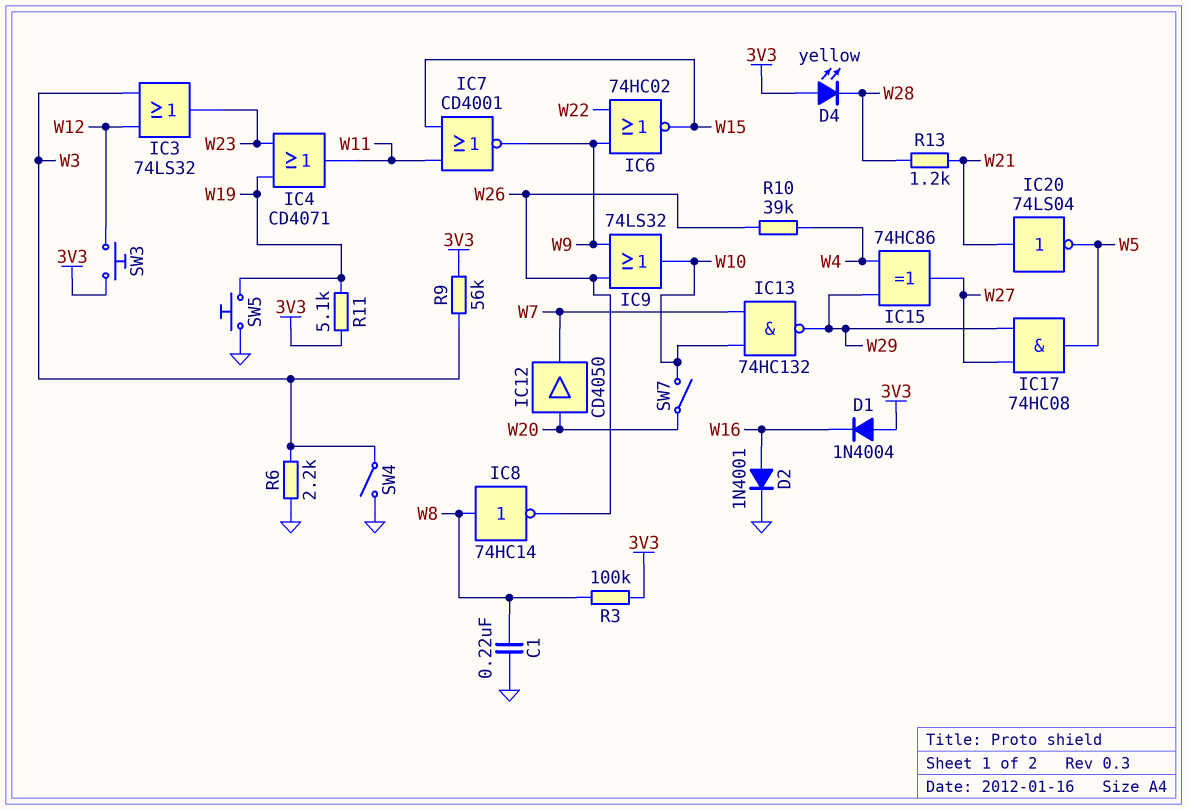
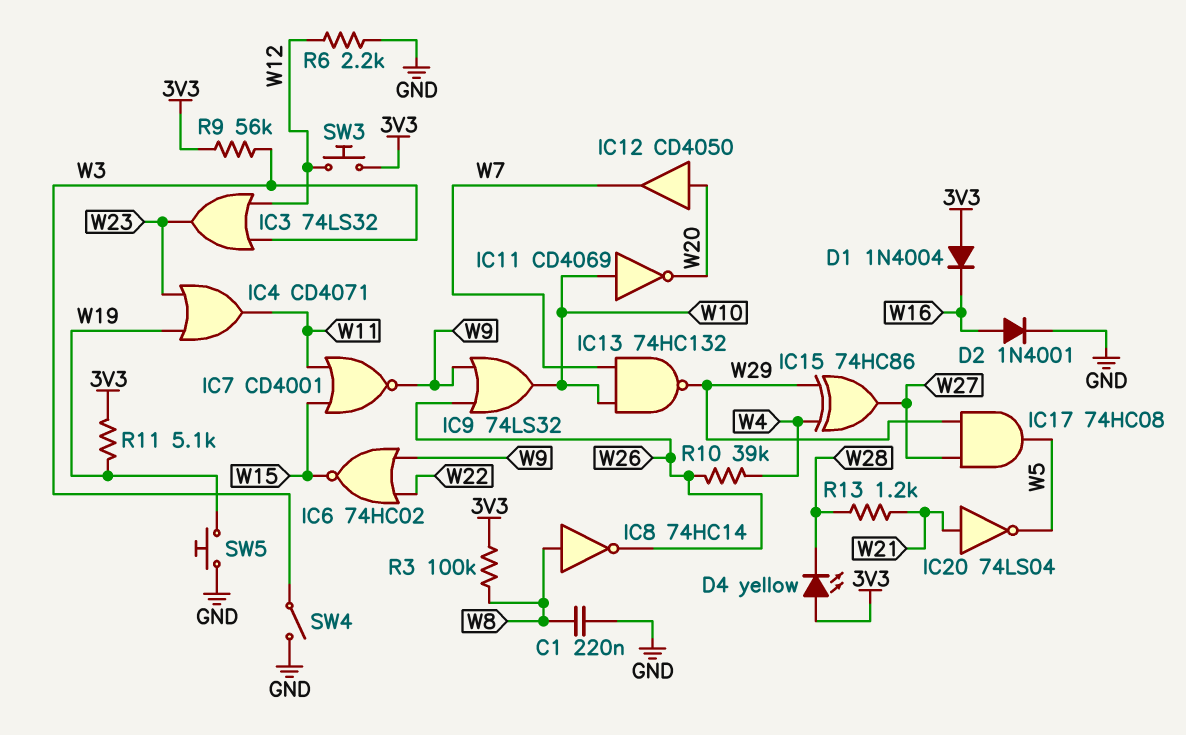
IC11: none -> NOT CD4069 (in W10, out W20)
R6: 2.2k (GND, W3) -> 2.2k (GND, W12)
SW7: switch (W10, W20) -> none

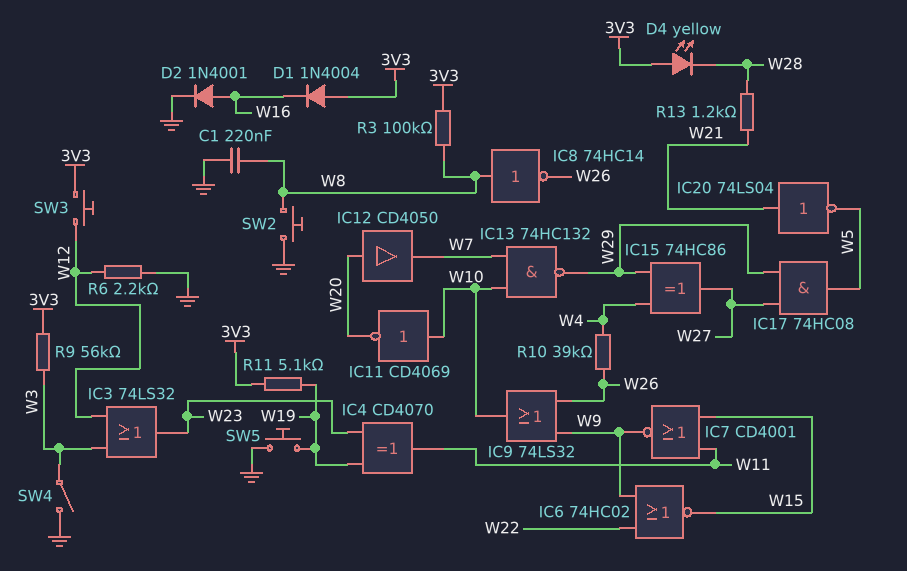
IC4: OR CD4071 (in W19, in W23, out W11) -> XOR CD4070 (in W19, in W23, out W11)
SW2: none -> button (GND, W8)

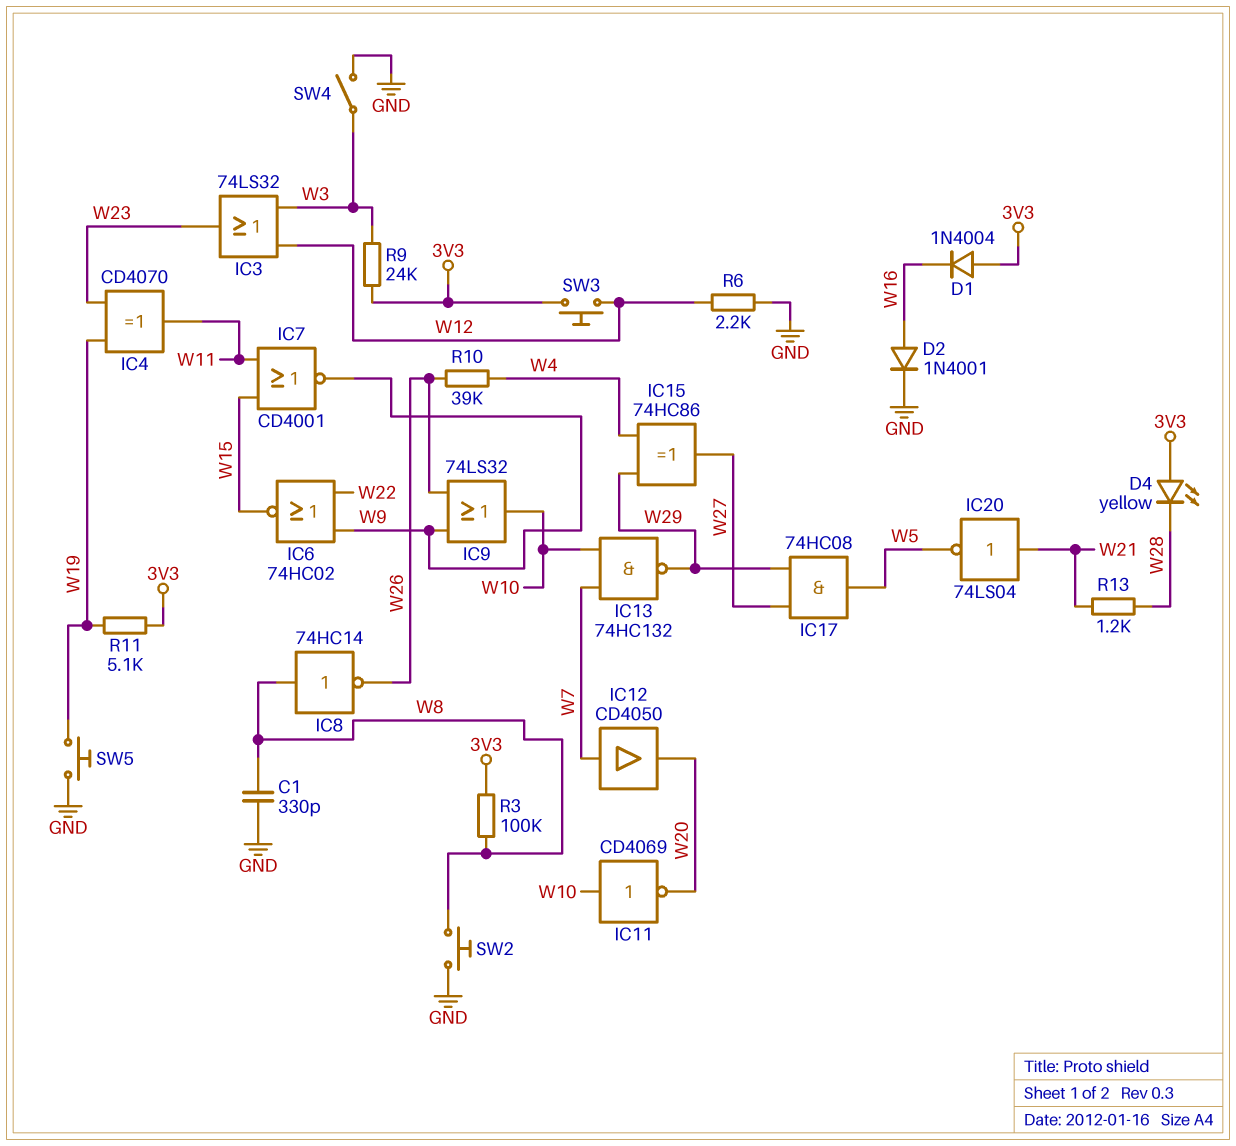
C1: 220nF (GND, W8) -> 330pF (GND, W8)
IC12: buffer CD4050 (in W20, out W7) -> buffer CD4050 (in W7, out W20)
R9: 56k (3V3, W3) -> 24k (3V3, W3)

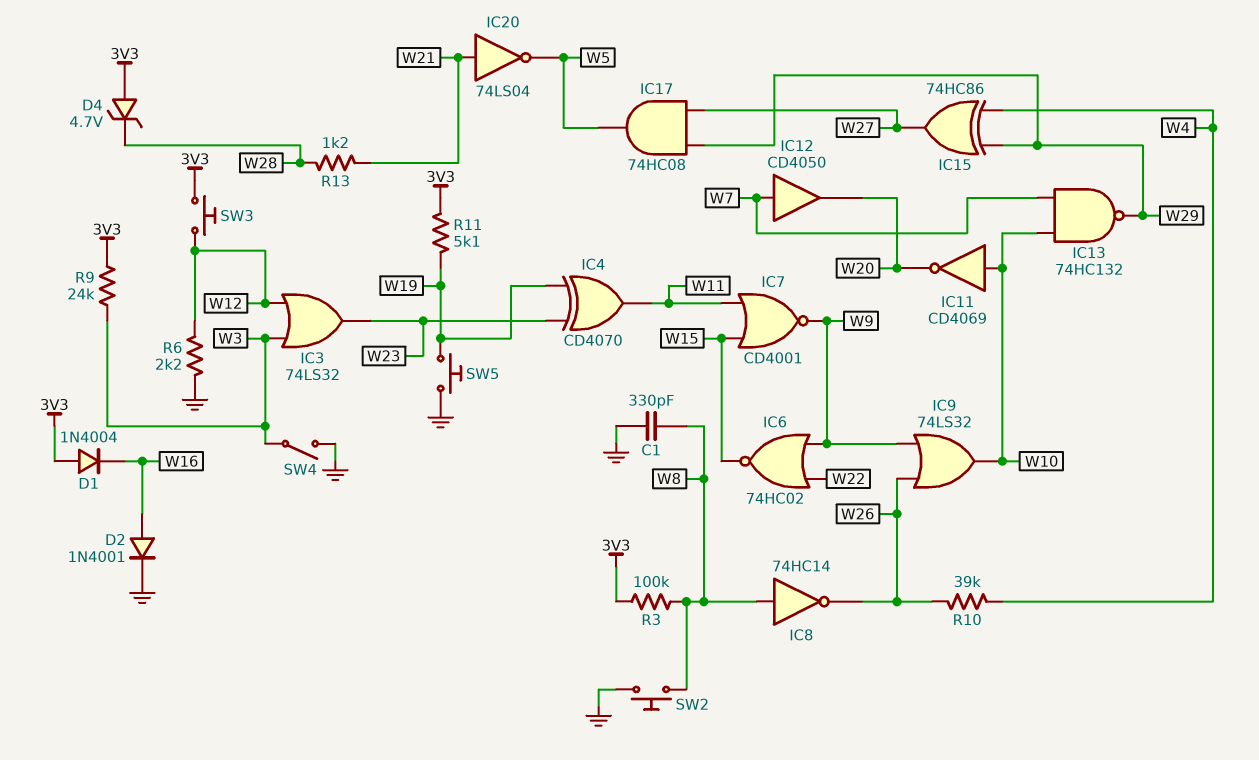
D4: LED yellow (A 3V3, K W28) -> zener 4.7V (A 3V3, K W28)

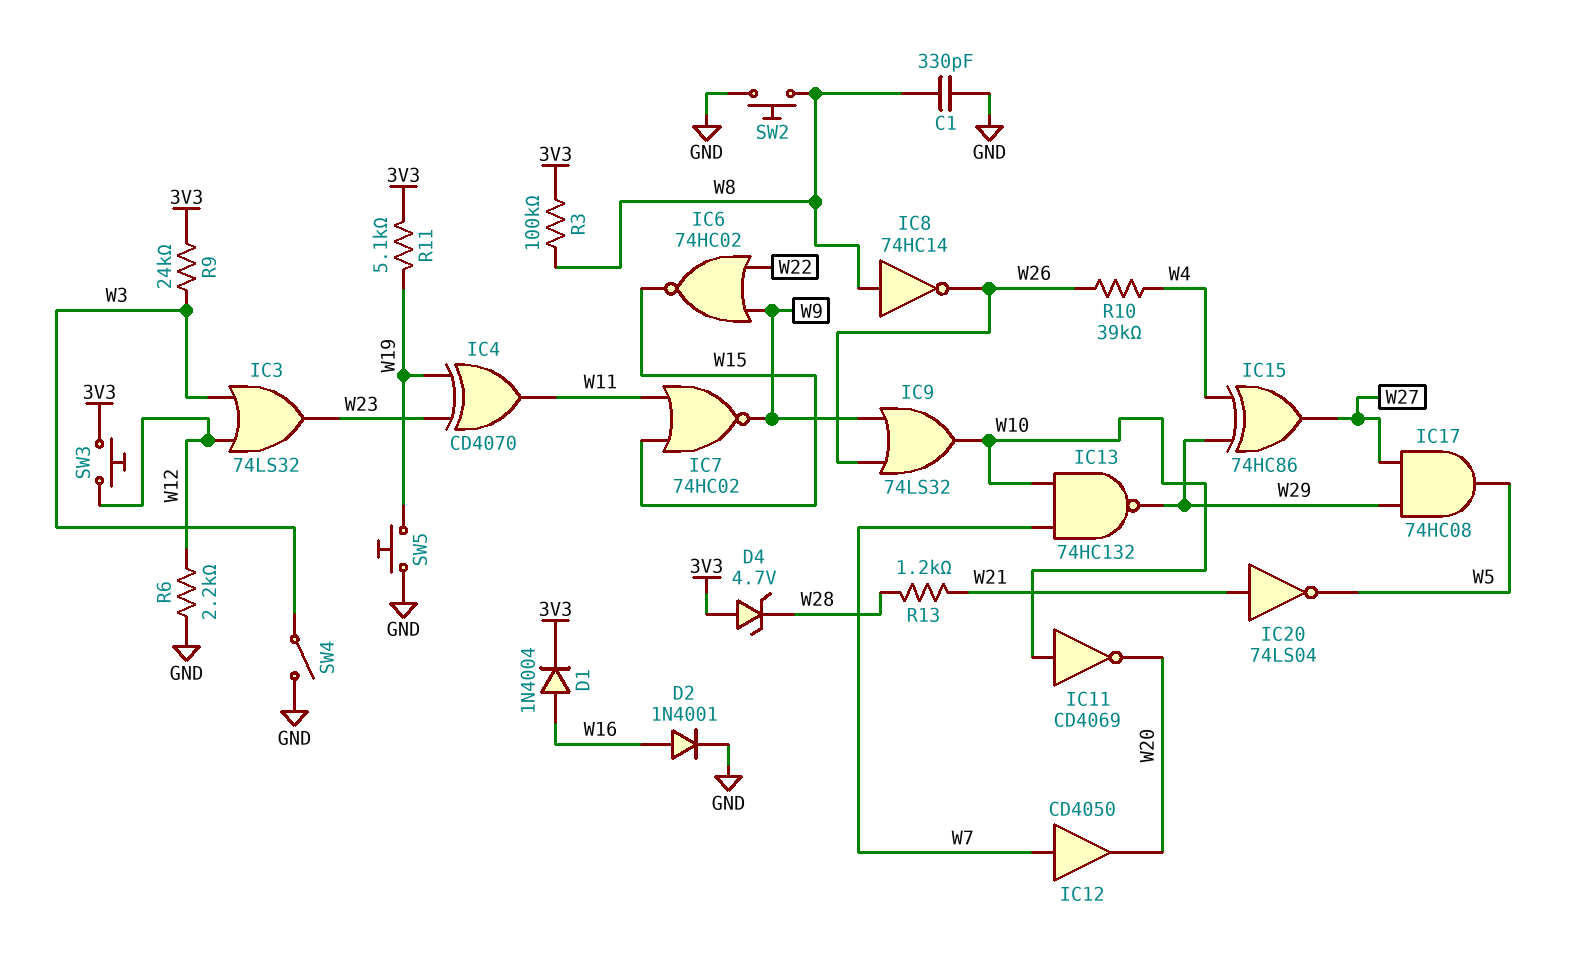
D1: diode 1N4004 (A 3V3, K W16) -> diode 1N4004 (A W16, K 3V3)
IC7: NOR CD4001 (in W11, in W15, out W9) -> NOR 74HC02 (in W11, in W15, out W9)

